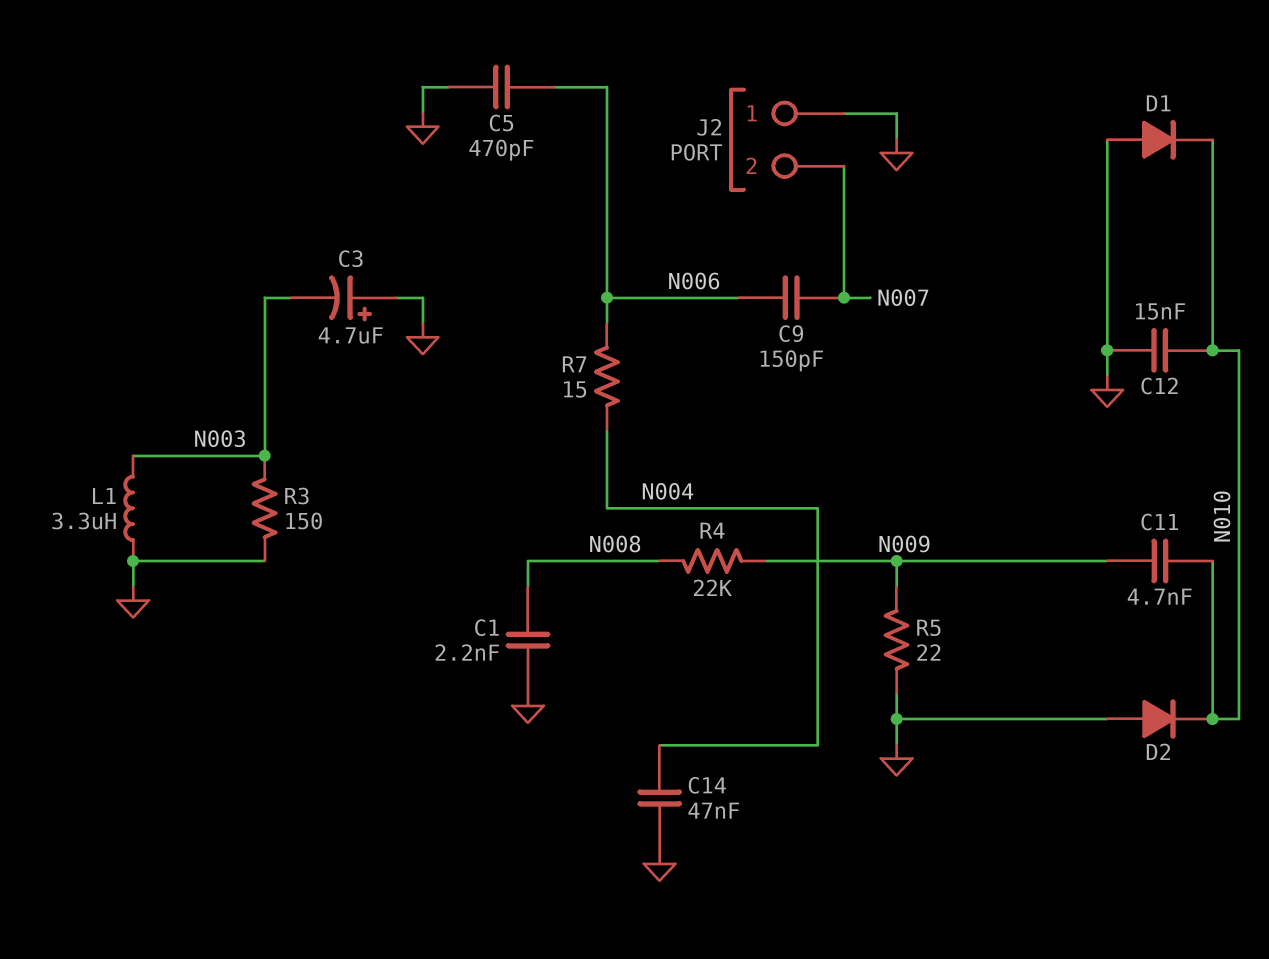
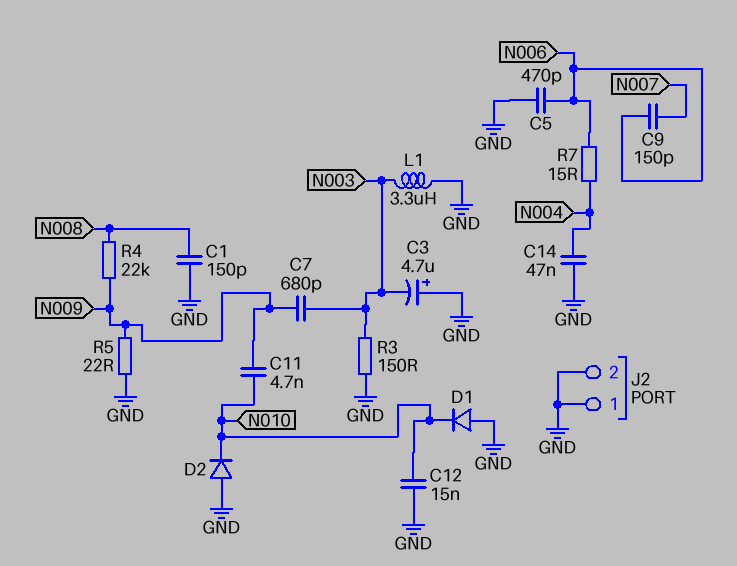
C1: 2.2nF (GND, N008) -> 150pF (GND, N008)
C7: none -> 680pF (N003, N009)
J2 pin 2: N007 -> GND

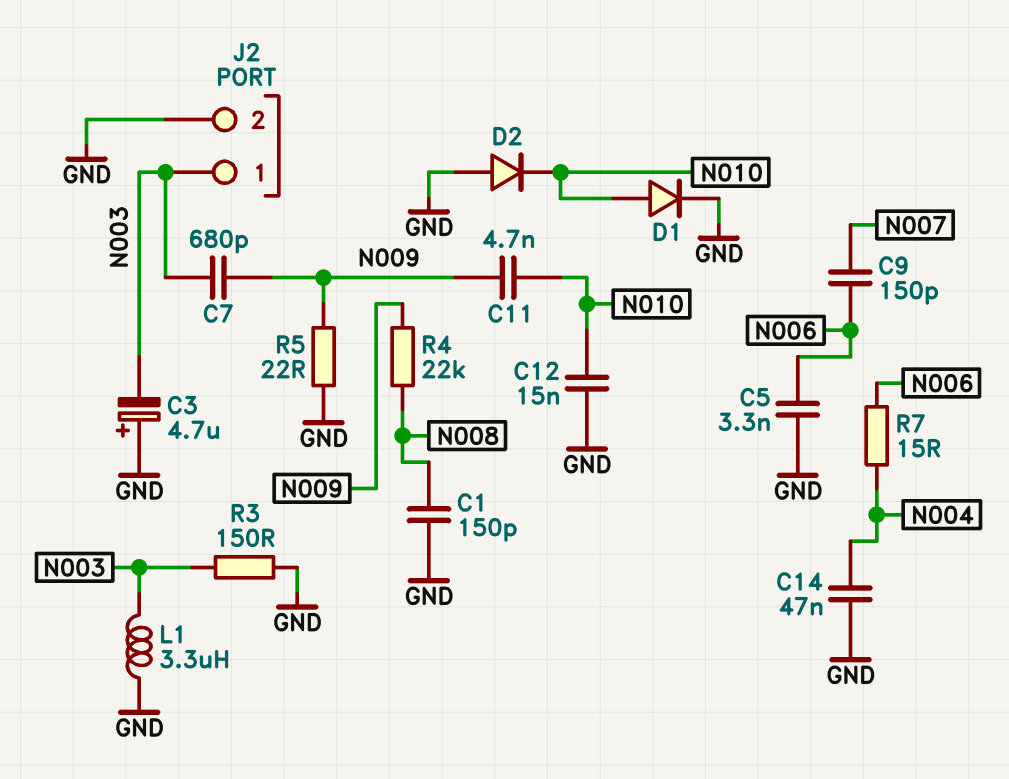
C5: 470pF (GND, N006) -> 3.3nF (GND, N006)
D1: diode (A GND, K N010) -> diode (A N010, K GND)
J2 pin 1: GND -> N003

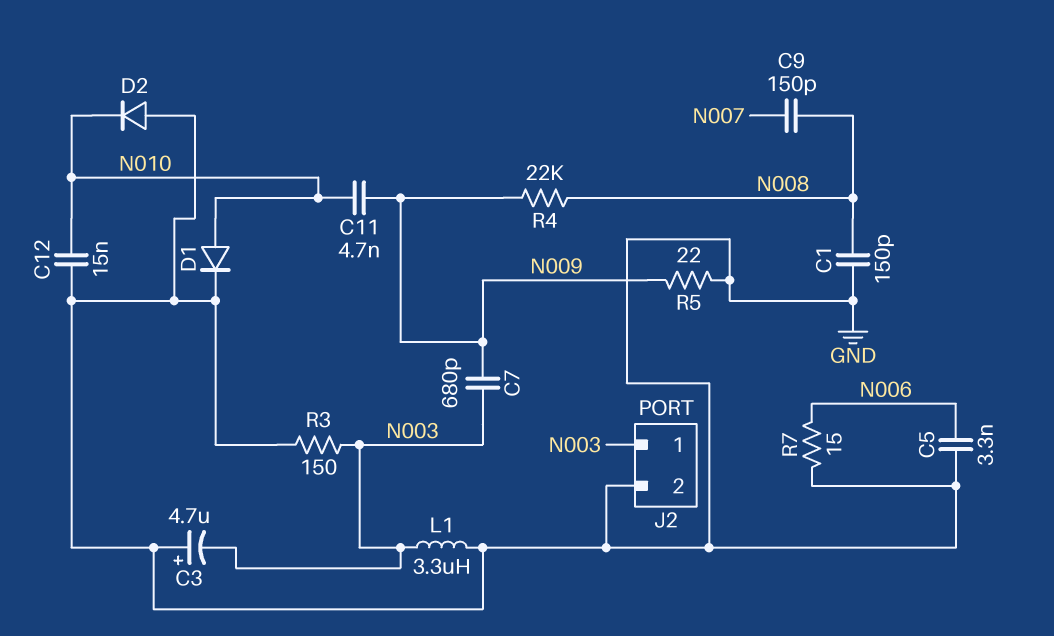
C9: 150pF (N006, N007) -> 150pF (N007, N008)
C14: 47nF (GND, N004) -> none
R7: 15 (N004, N006) -> 15 (GND, N006)

